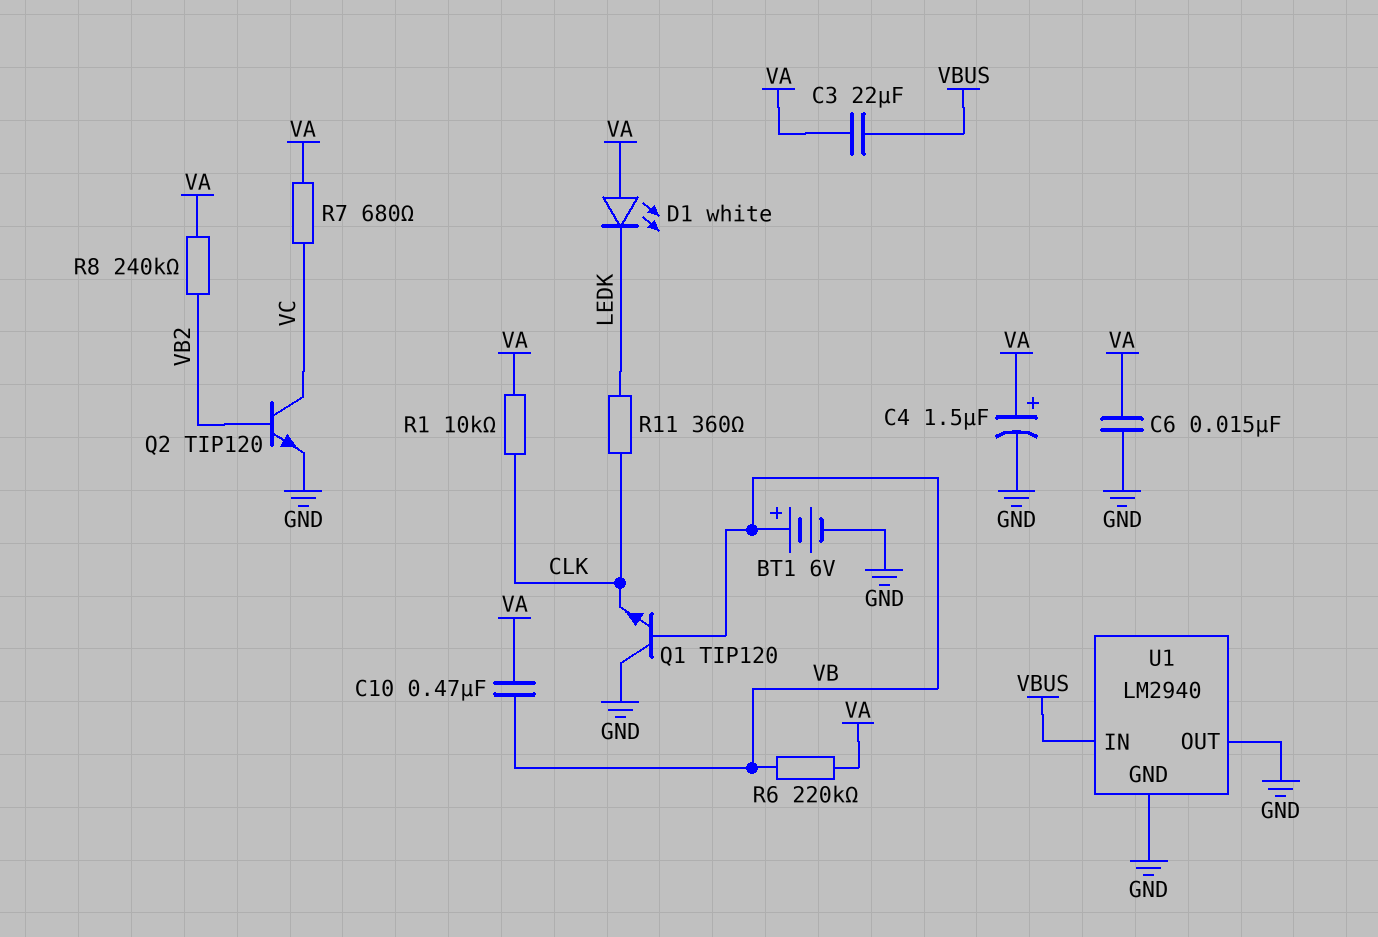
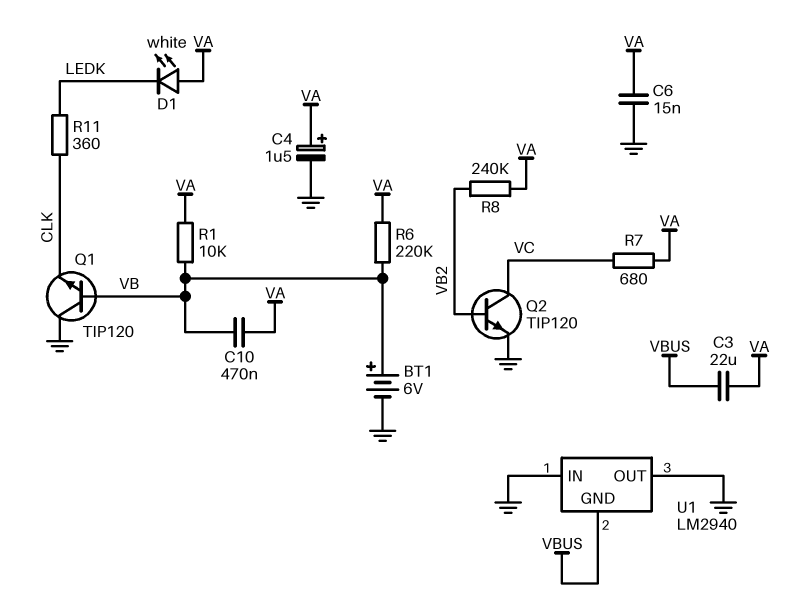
R1: 10k (CLK, VA) -> 10k (VA, VB)
U1 pin GND: GND -> VBUS
U1 pin IN: VBUS -> GND

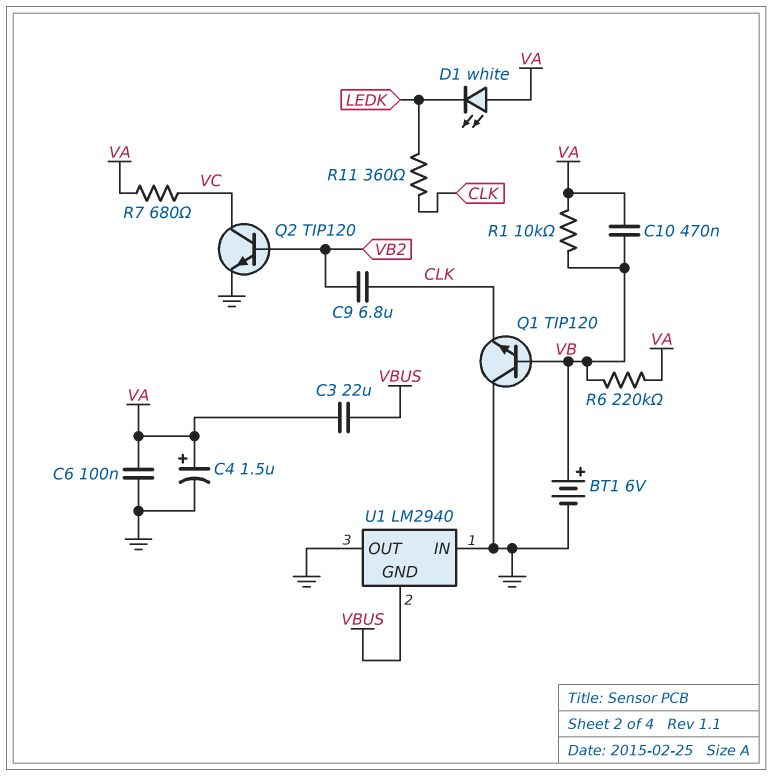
C6: 15nF (GND, VA) -> 100nF (GND, VA)
C9: none -> 6.8uF (CLK, VB2)
R8: 240k (VA, VB2) -> none

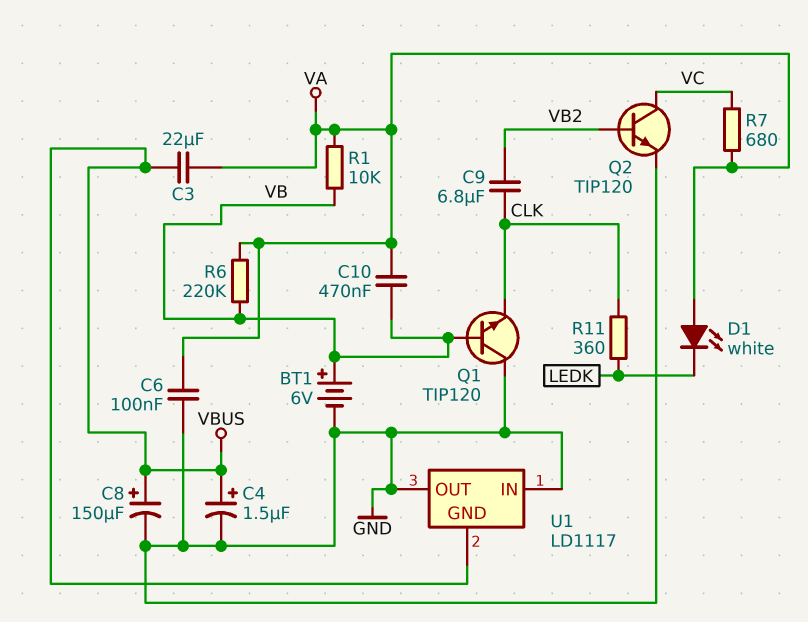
C4: 1.5uF (plus VA, minus GND) -> 1.5uF (plus VBUS, minus GND)
C8: none -> 150uF (plus VBUS, minus GND)
U1: LM2940 -> LD1117

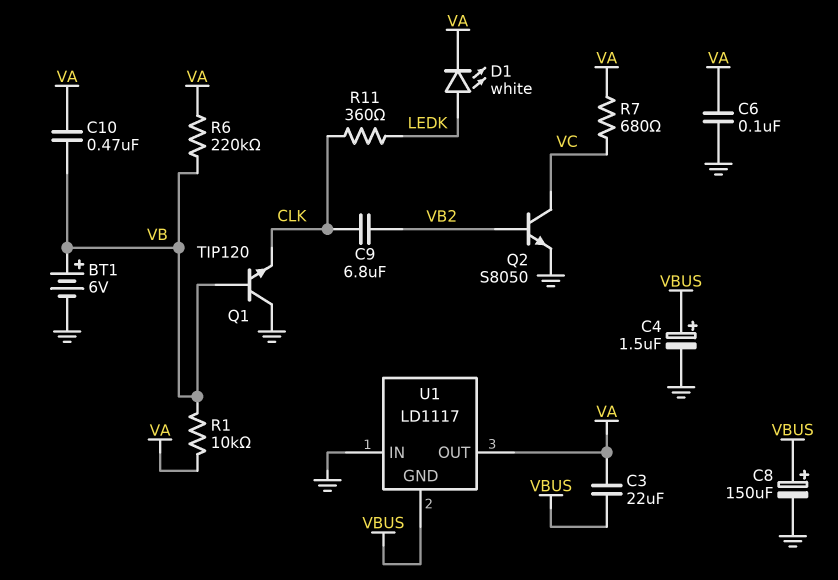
D1: LED white (A VA, K LEDK) -> LED white (A LEDK, K VA)
Q2: NPN TIP120 (B VB2, C VC, E GND) -> NPN S8050 (B VB2, C VC, E GND)
U1 pin OUT: GND -> VA

